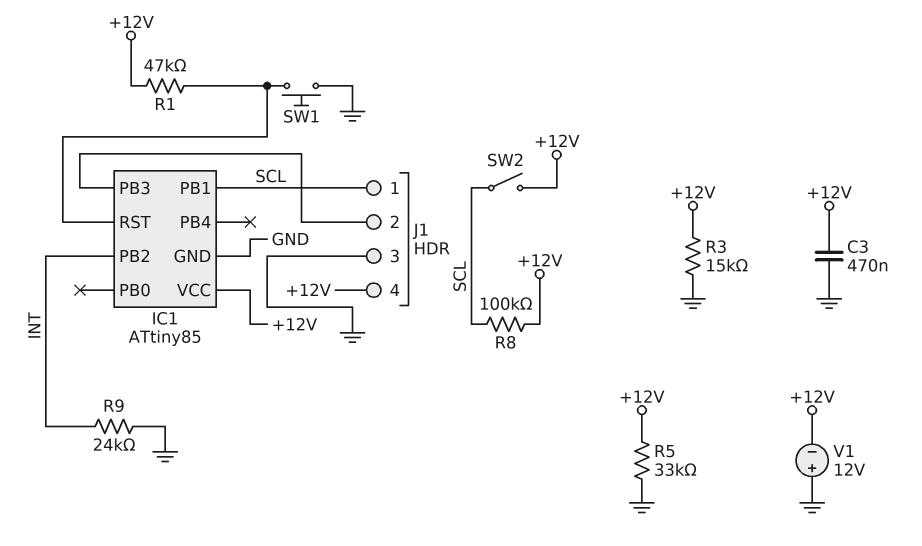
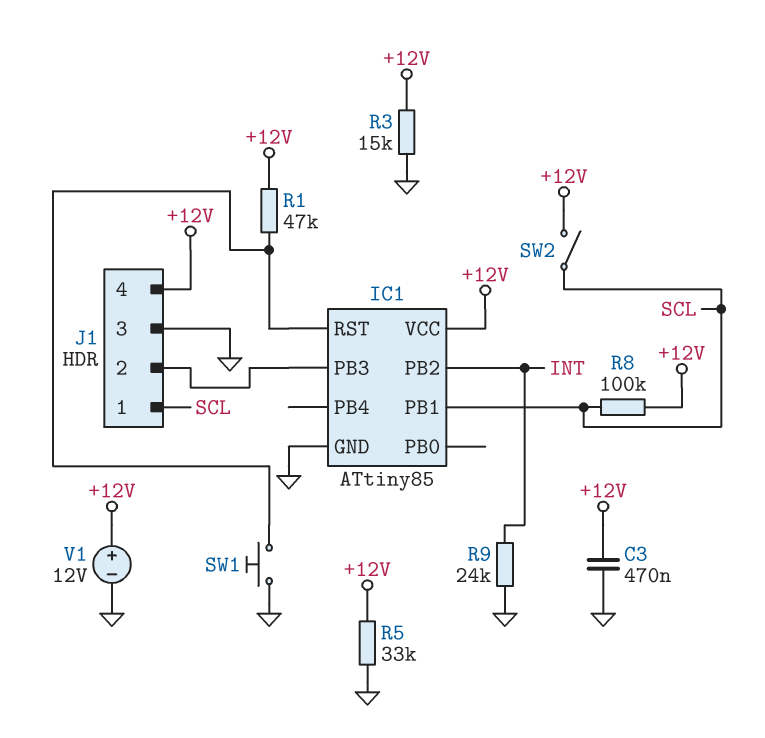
V1: 12V (plus GND, minus +12V) -> 12V (plus +12V, minus GND)

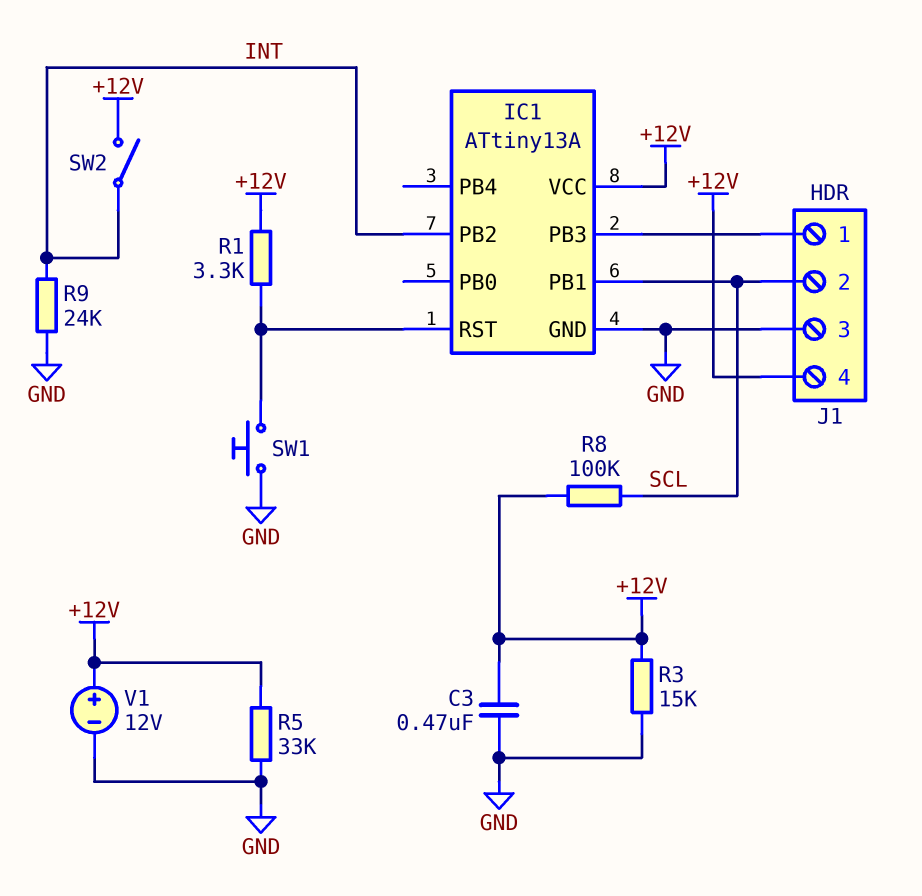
IC1: ATtiny85 -> ATtiny13A
J1 pin 1: SCL -> IC1/PB3
J1 pin 2: IC1/PB3 -> SCL
R1: 47k (+12V, IC1/RST) -> 3.3k (+12V, IC1/RST)
SW2: switch (+12V, SCL) -> switch (+12V, INT)

